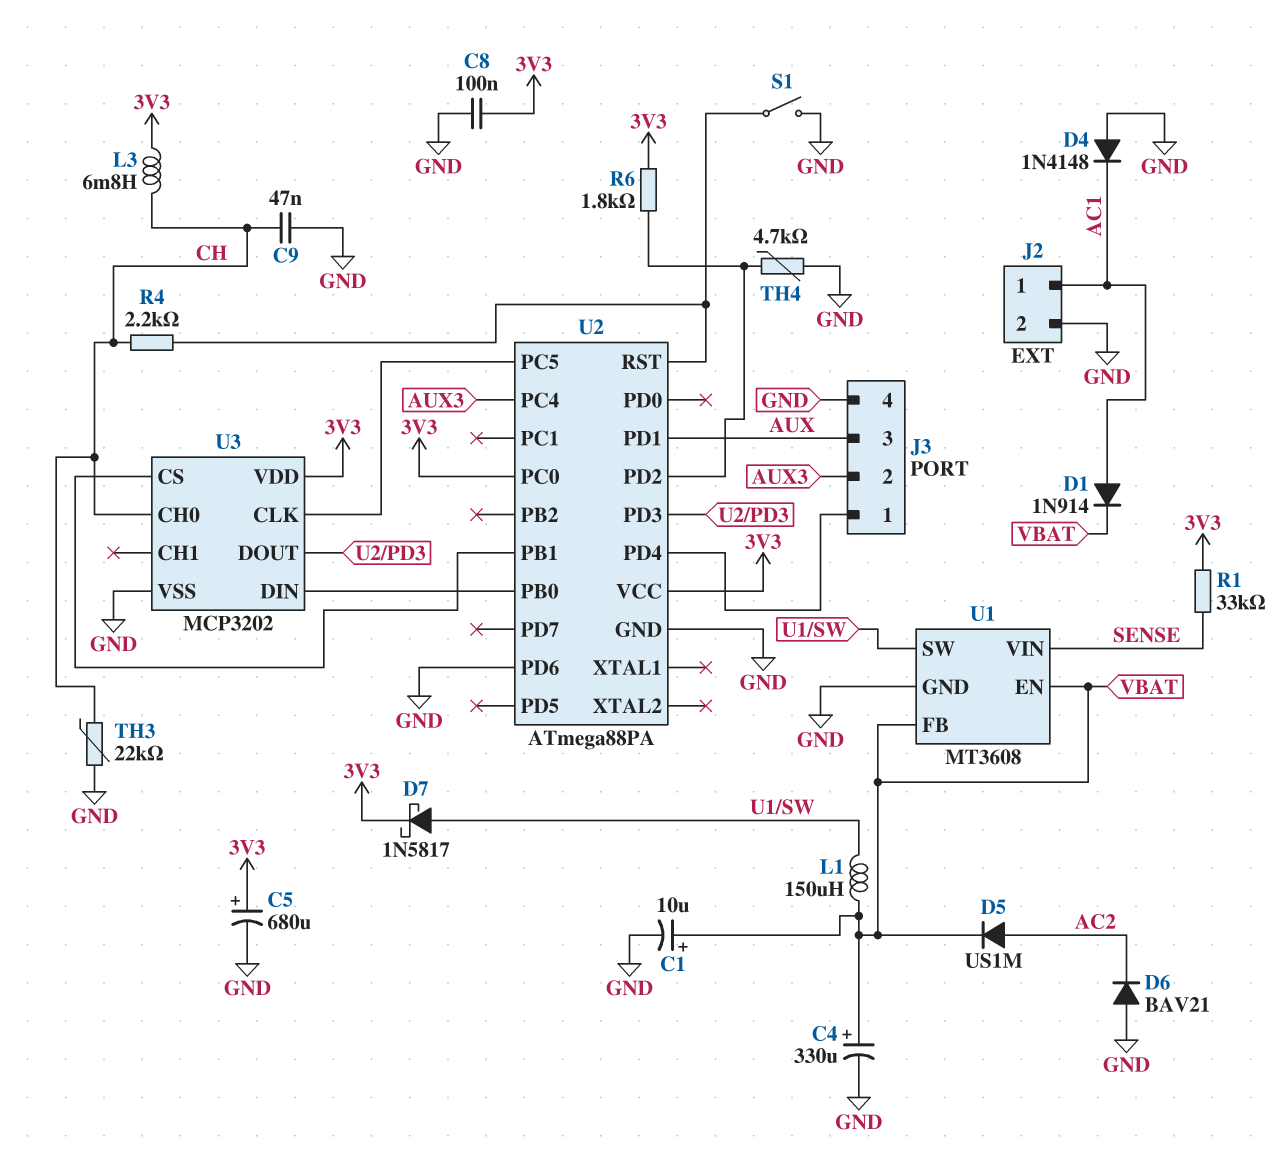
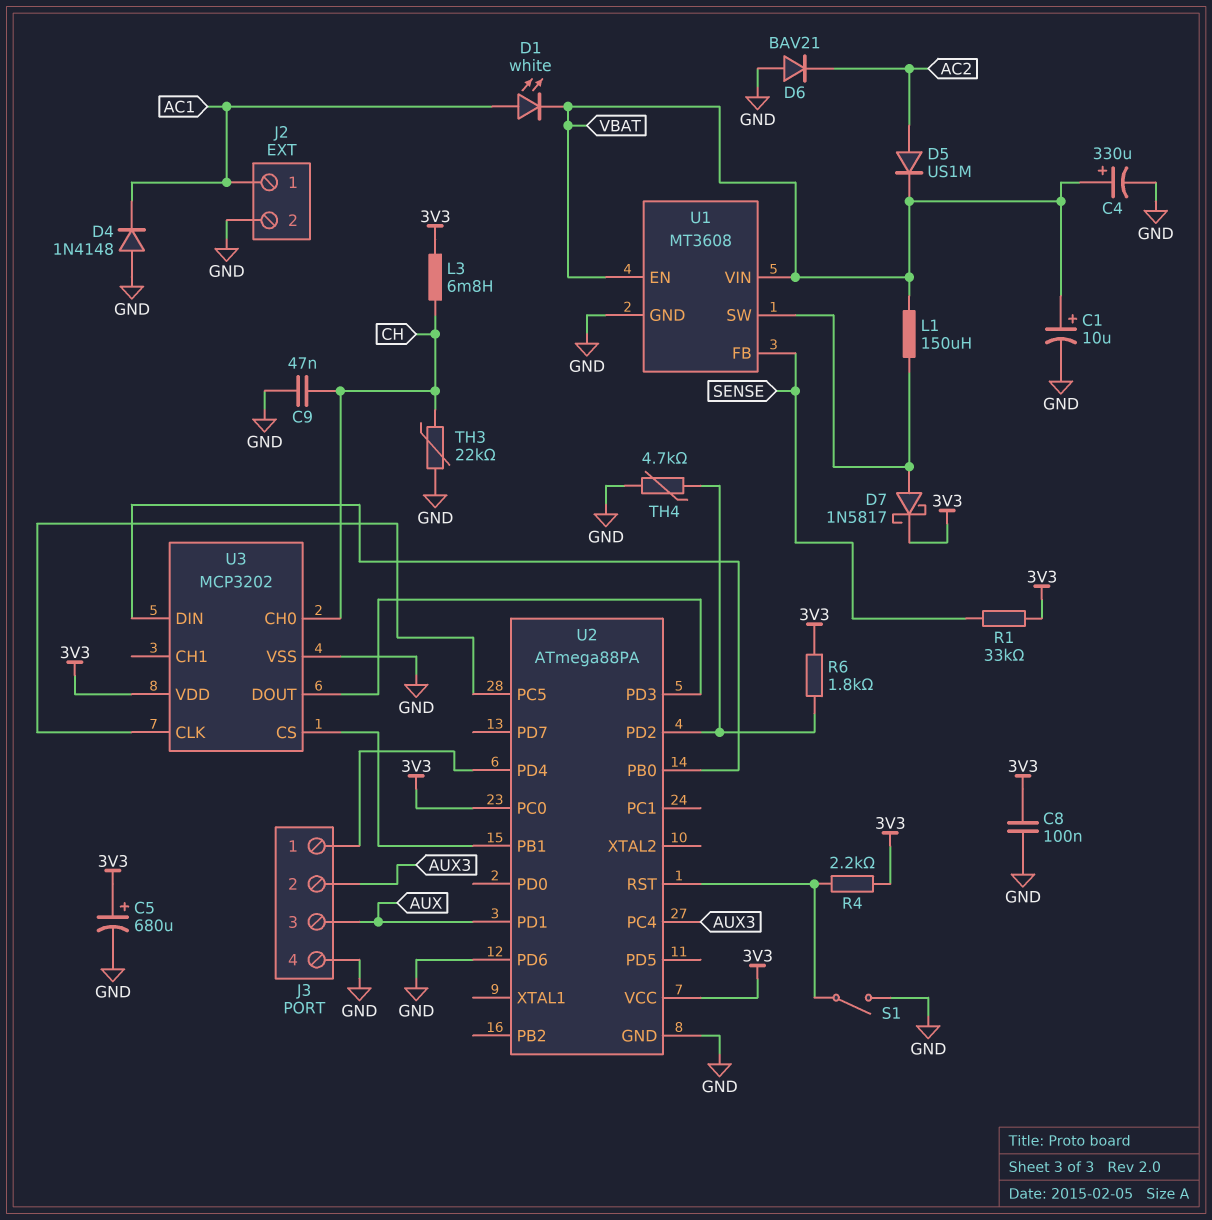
D1: diode 1N914 (A AC1, K VBAT) -> LED white (A AC1, K VBAT)
R4: 2.2k (CH, U2/RST) -> 2.2k (3V3, U2/RST)
U1 pin FB: VBAT -> SENSE
U1 pin VIN: SENSE -> VBAT

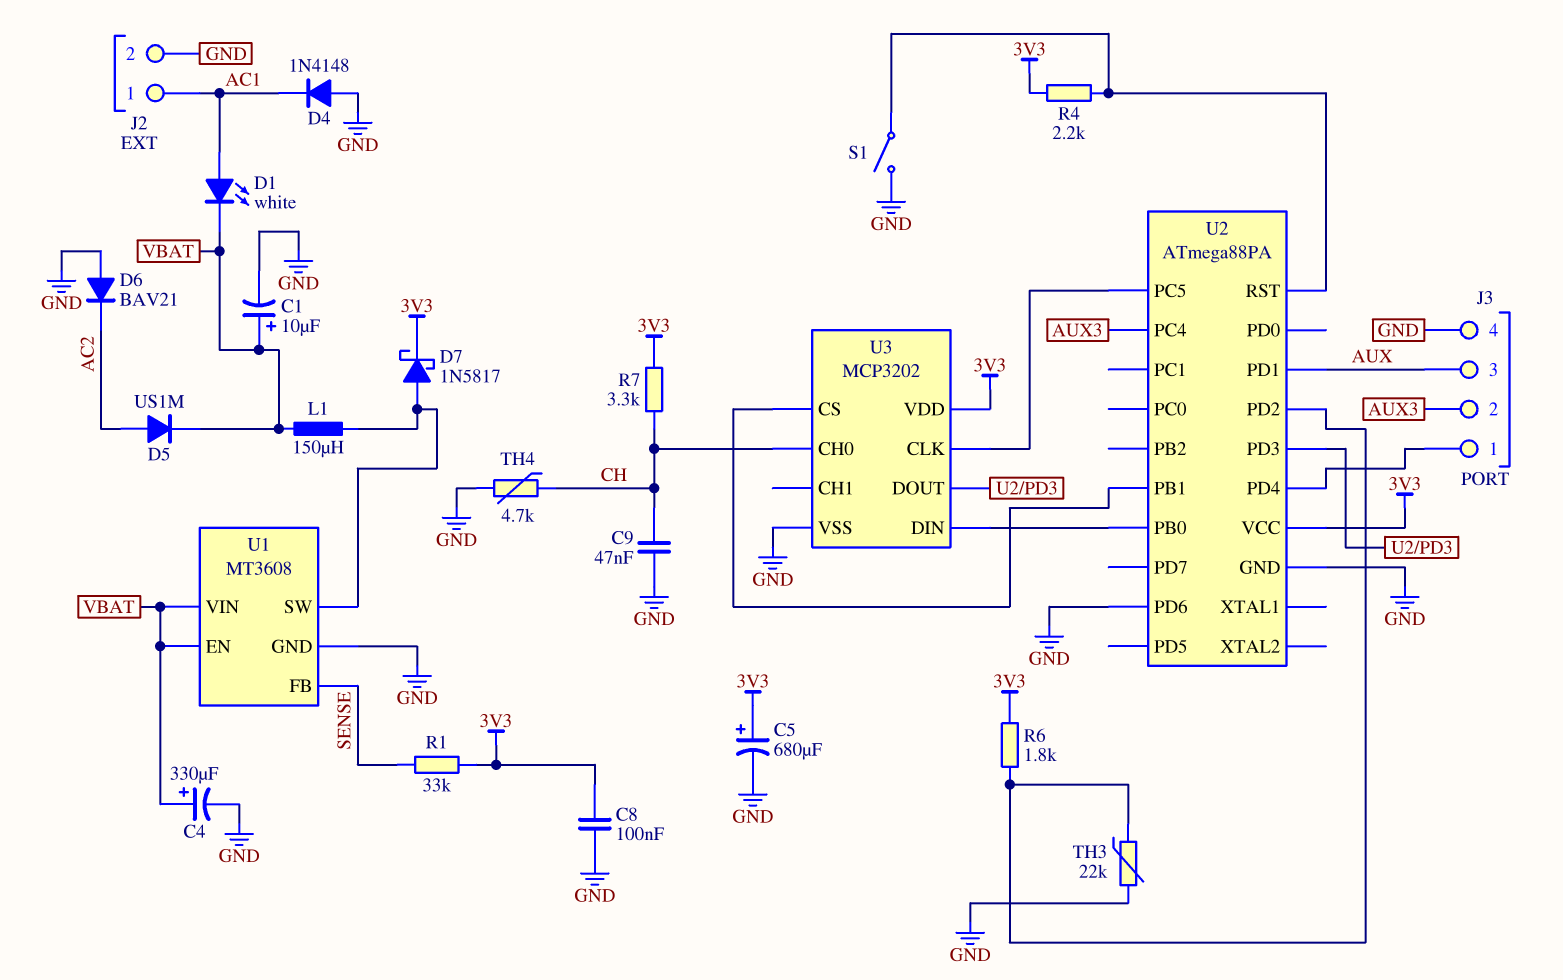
L3: 6.8mH (3V3, CH) -> none
R7: none -> 3.3k (3V3, CH)
TH3: 22k (CH, GND) -> 22k (GND, U2/PD2)
TH4: 4.7k (GND, U2/PD2) -> 4.7k (CH, GND)
U2 pin PC0: 3V3 -> none

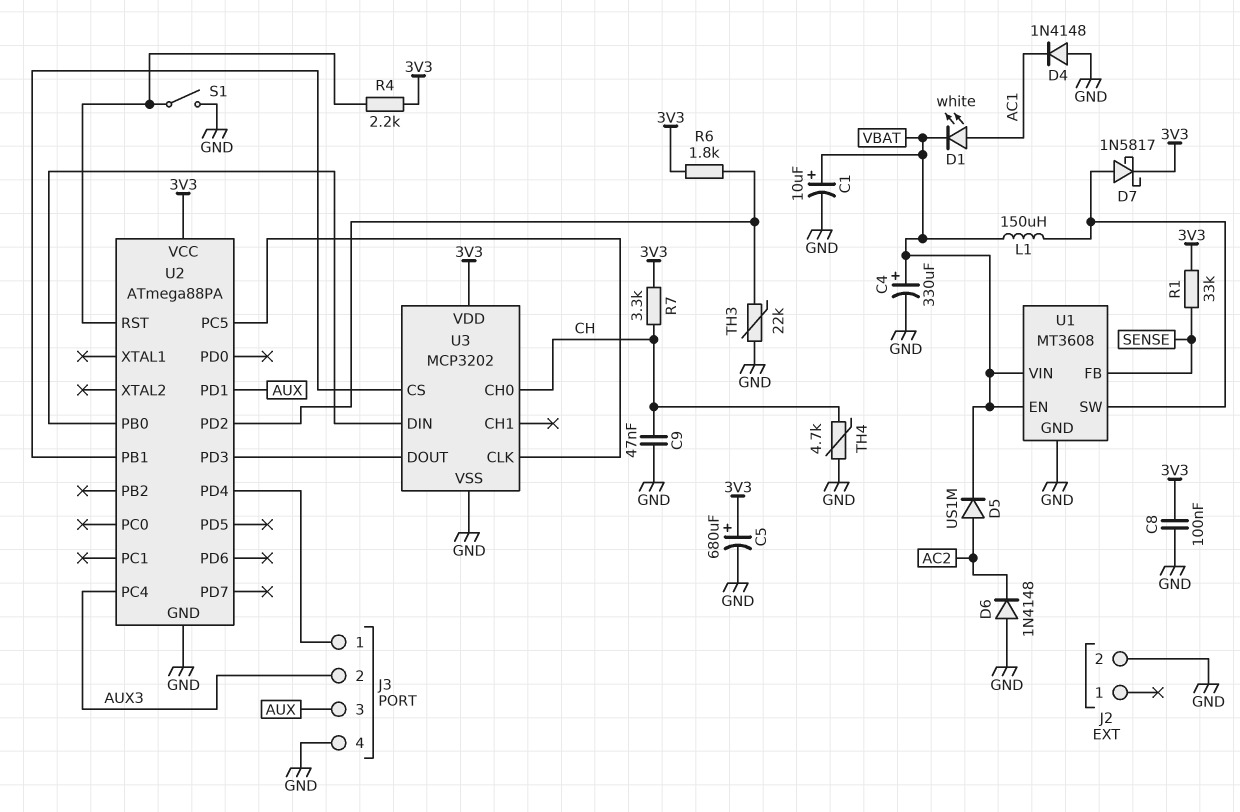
D6: diode BAV21 (A GND, K AC2) -> diode 1N4148 (A GND, K AC2)
J2 pin 1: AC1 -> none
U2 pin PD6: GND -> none

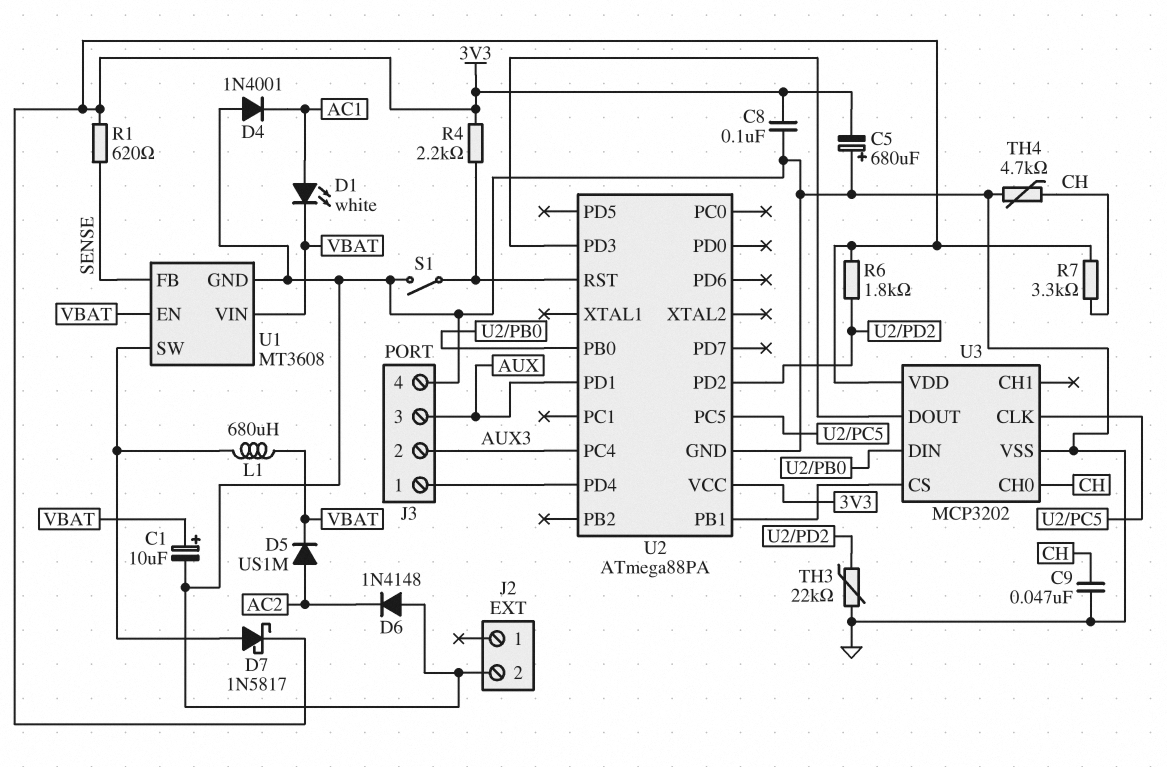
C4: 330uF (plus VBAT, minus GND) -> none
C5: 680uF (plus 3V3, minus GND) -> 680uF (plus GND, minus 3V3)
D4: diode 1N4148 (A GND, K AC1) -> diode 1N4001 (A GND, K AC1)
L1: 150uH (U1/SW, VBAT) -> 680uH (U1/SW, VBAT)
R1: 33k (3V3, SENSE) -> 620 (3V3, SENSE)

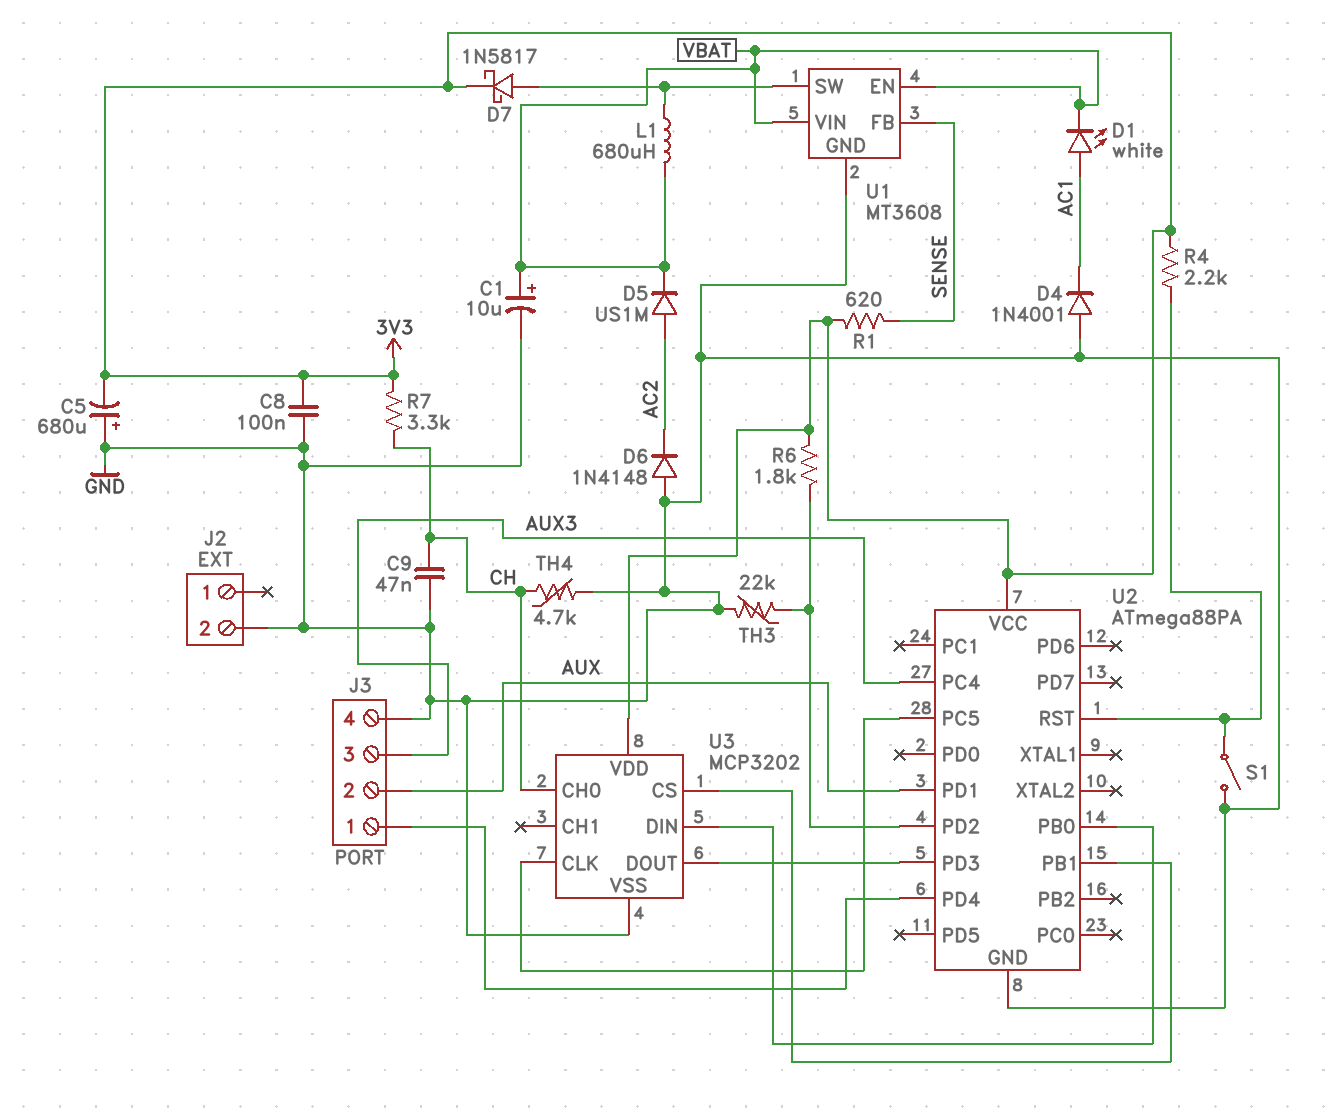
J3 pin 2: AUX3 -> AUX
J3 pin 3: AUX -> AUX3

